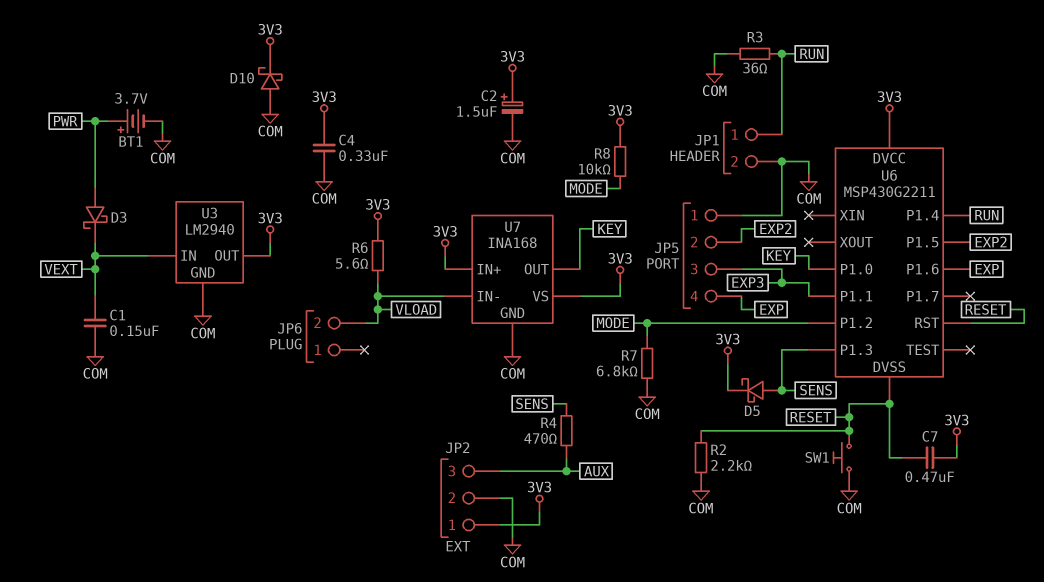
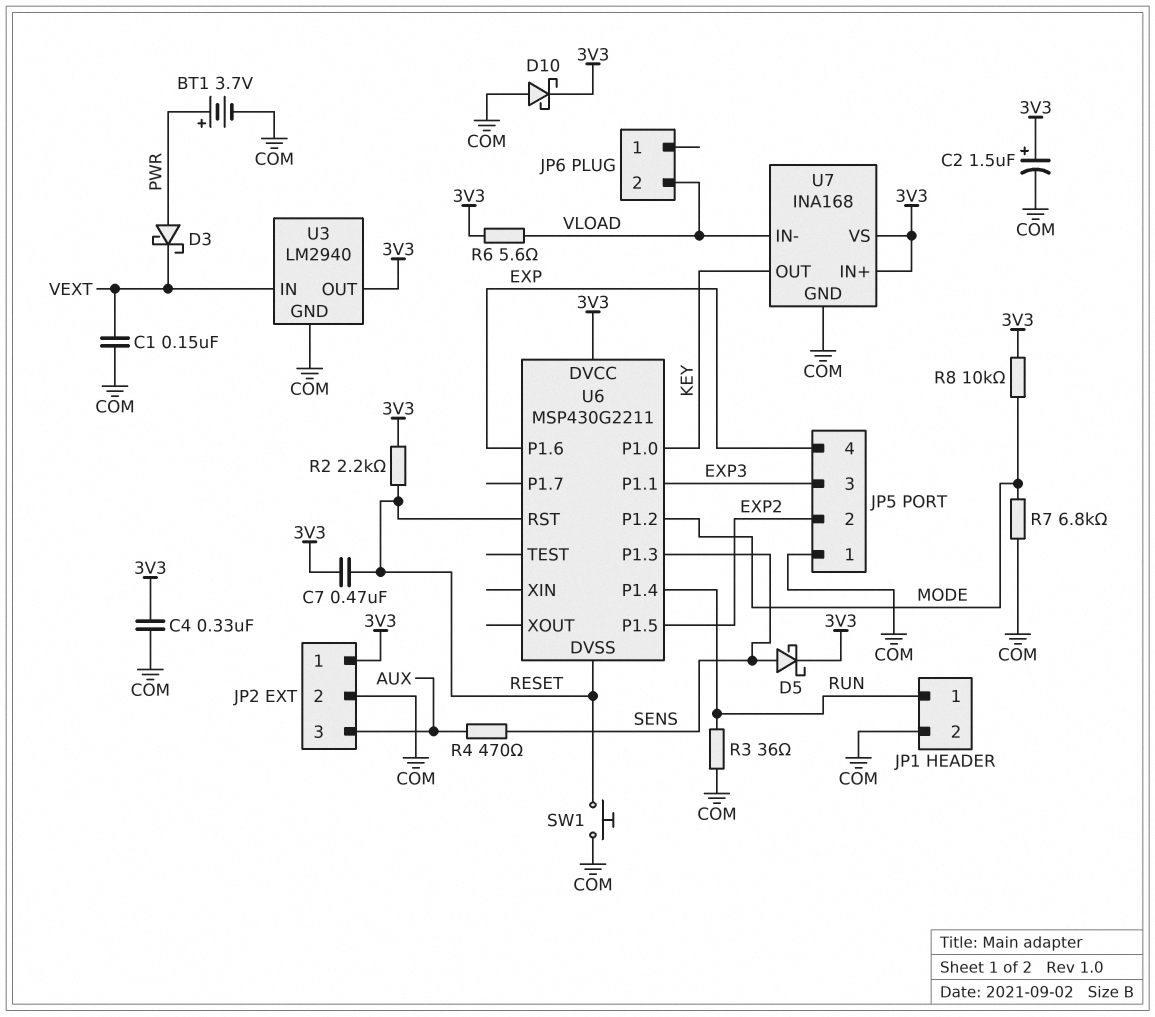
R2: 2.2k (COM, RESET) -> 2.2k (3V3, RESET)

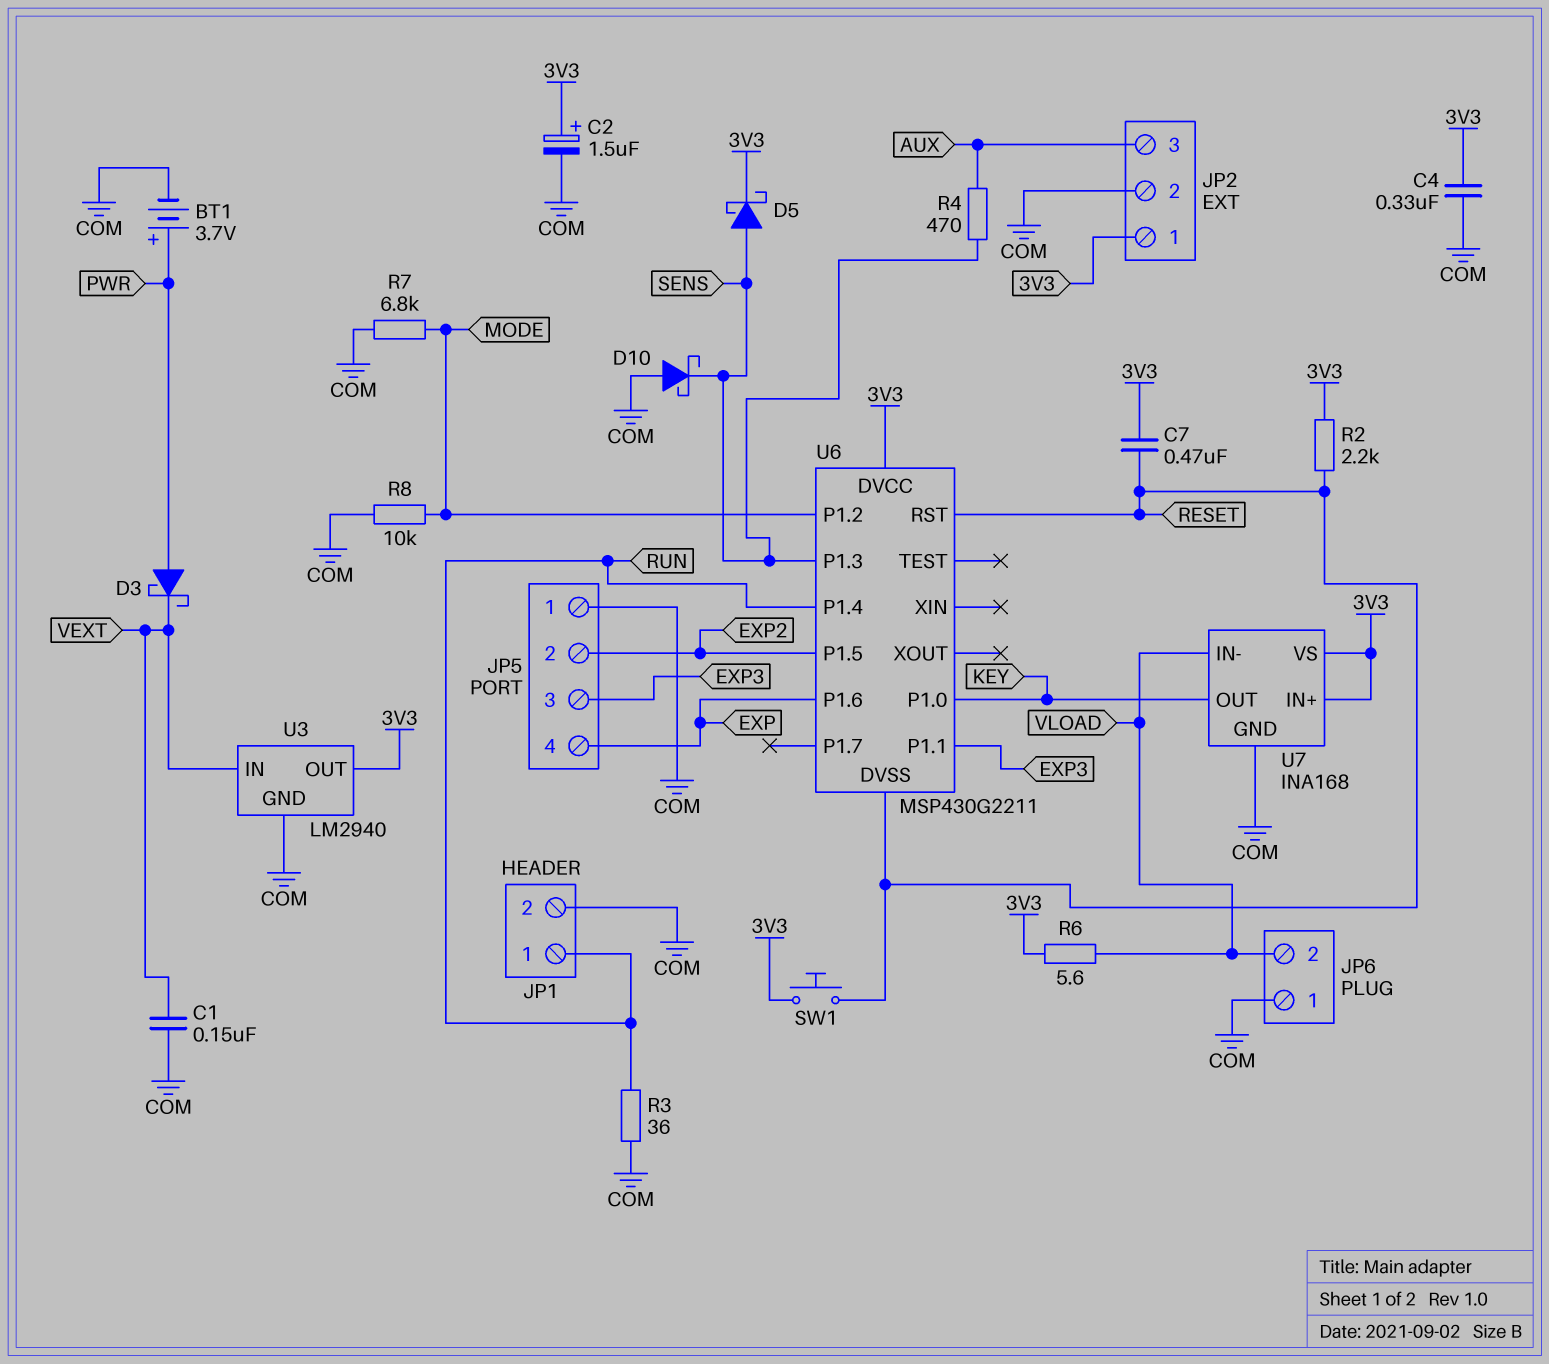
D10: schottky (A COM, K 3V3) -> schottky (A COM, K SENS)
JP6 pin 1: none -> COM
R8: 10k (3V3, MODE) -> 10k (COM, MODE)
SW1: button (COM, RESET) -> button (3V3, RESET)

